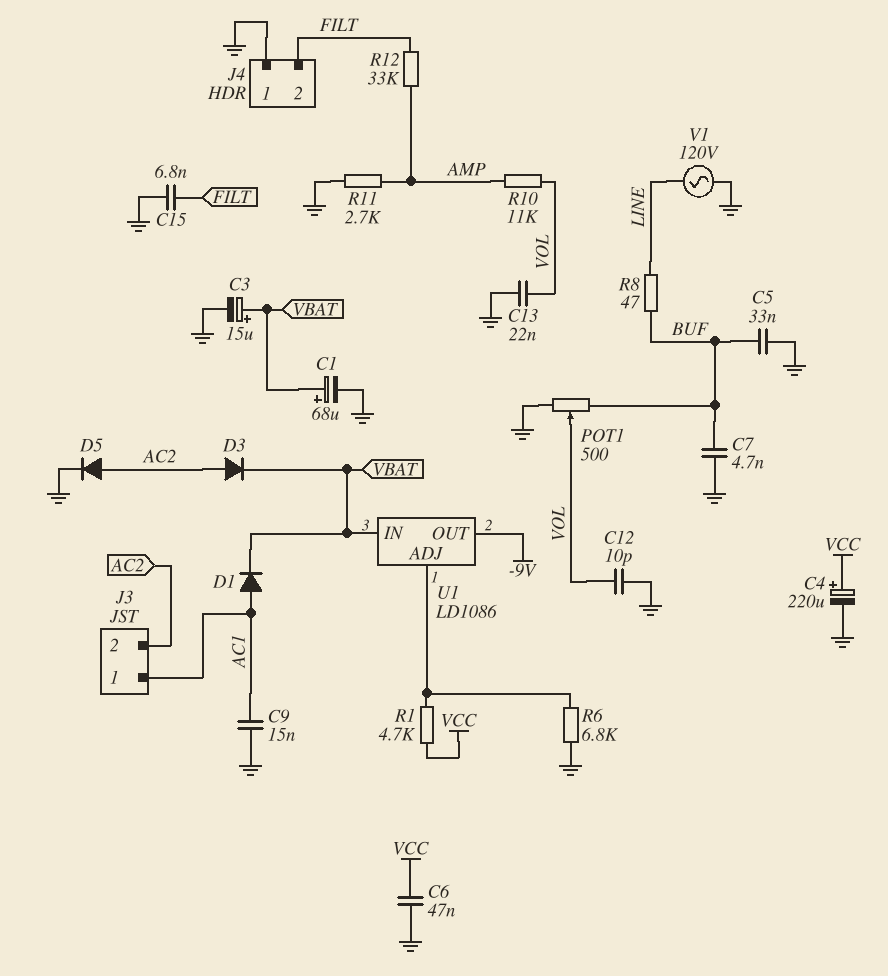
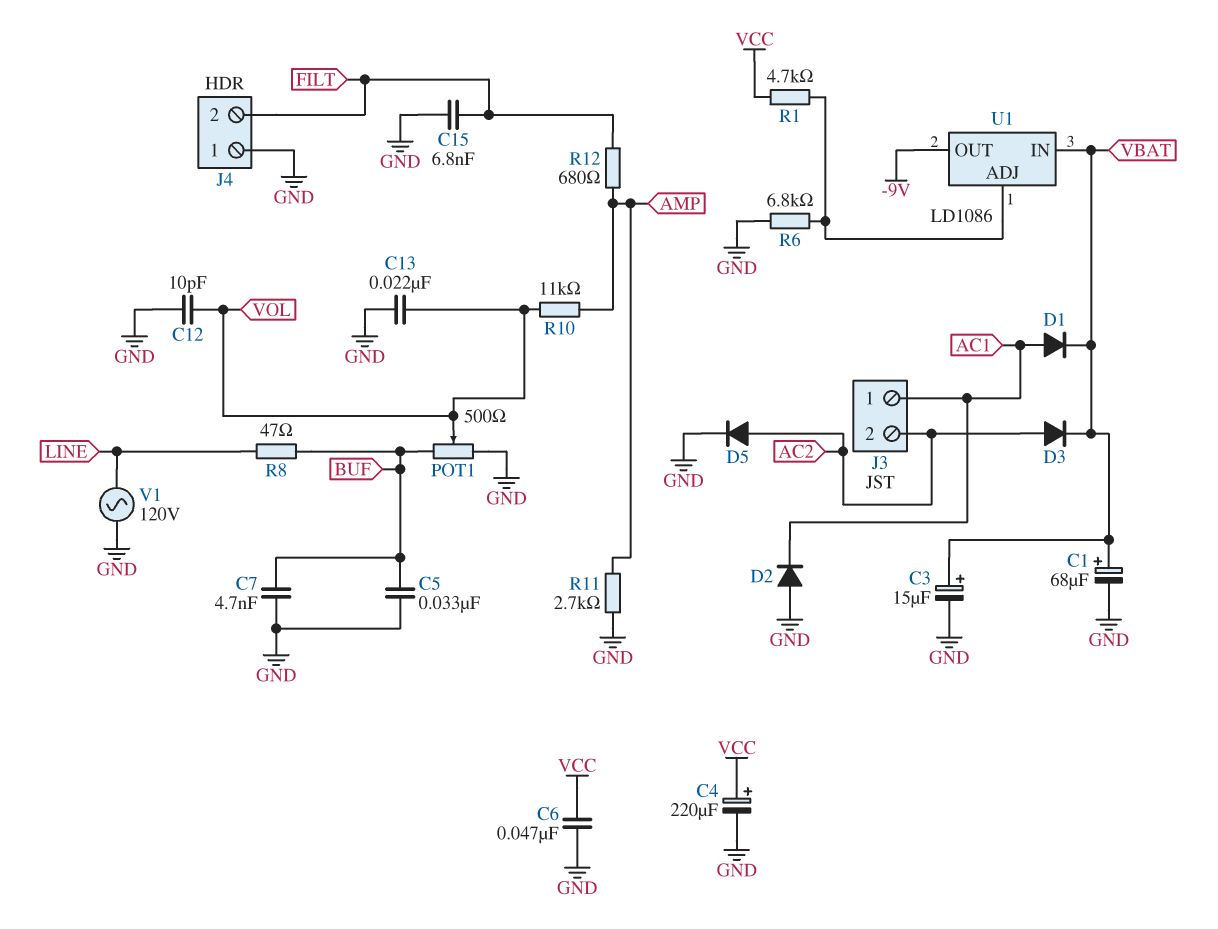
C9: 15nF (AC1, GND) -> none
D2: none -> diode (A GND, K AC1)
R12: 33k (AMP, FILT) -> 680 (AMP, FILT)

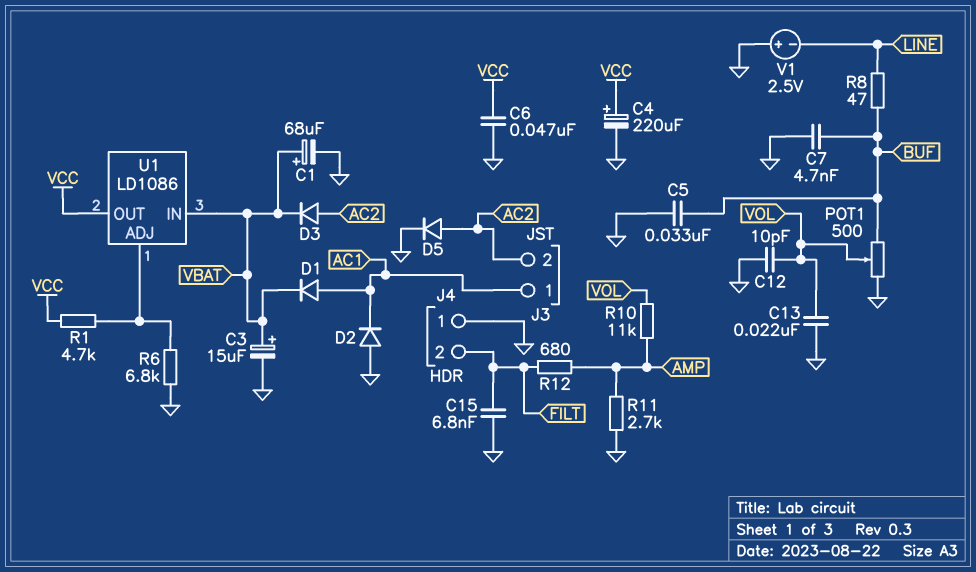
U1 pin OUT: -9V -> VCC
V1: AC 120V (GND, LINE) -> 2.5V (plus GND, minus LINE)

